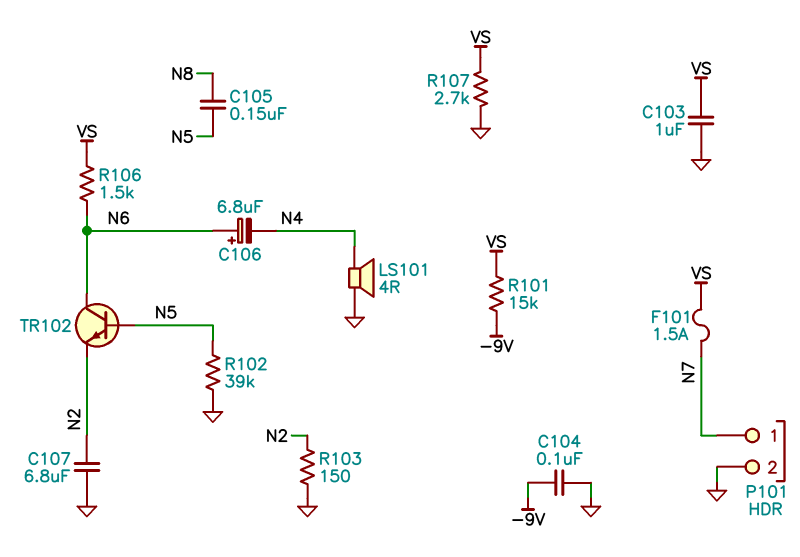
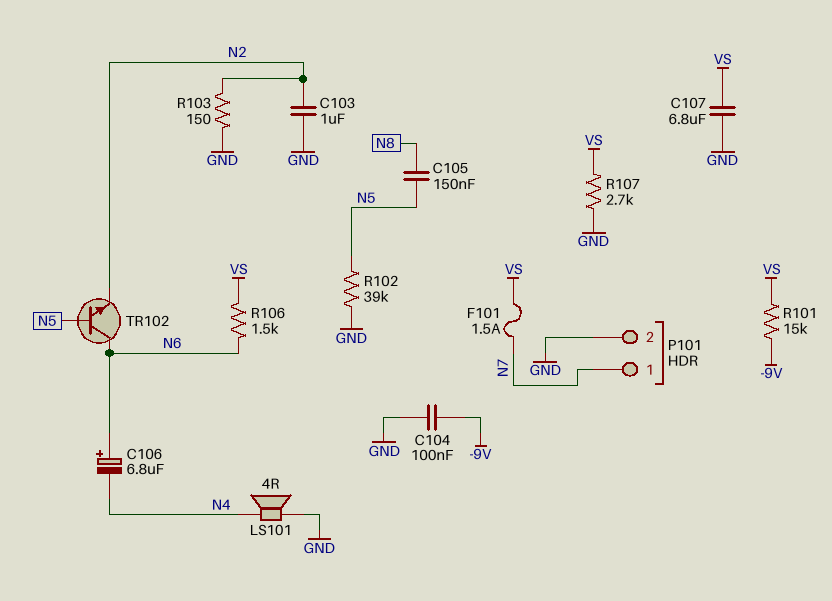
C103: 1uF (GND, VS) -> 1uF (GND, N2)
C107: 6.8uF (GND, N2) -> 6.8uF (GND, VS)

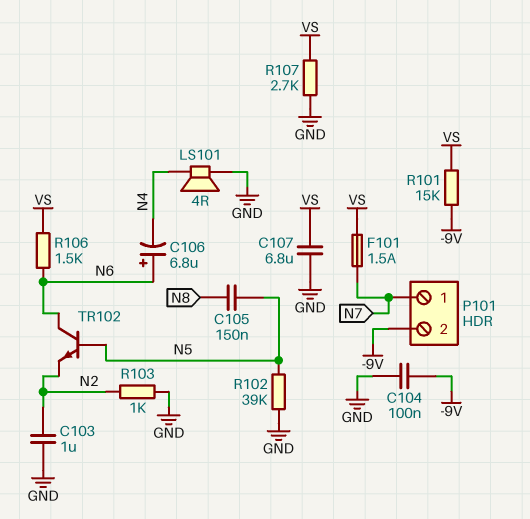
P101 pin 2: GND -> -9V
R103: 150 (GND, N2) -> 1k (GND, N2)

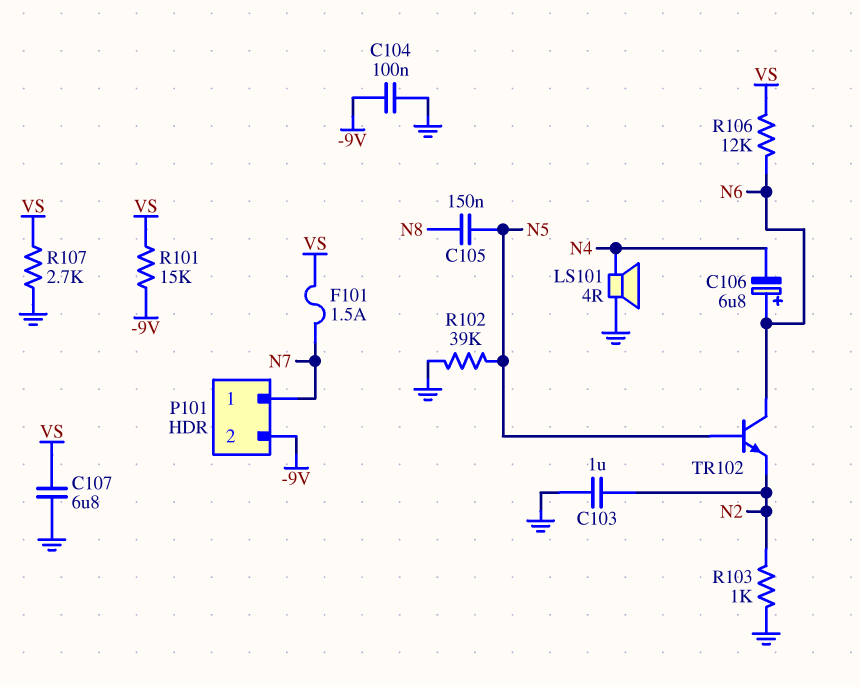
R106: 1.5k (N6, VS) -> 12k (N6, VS)

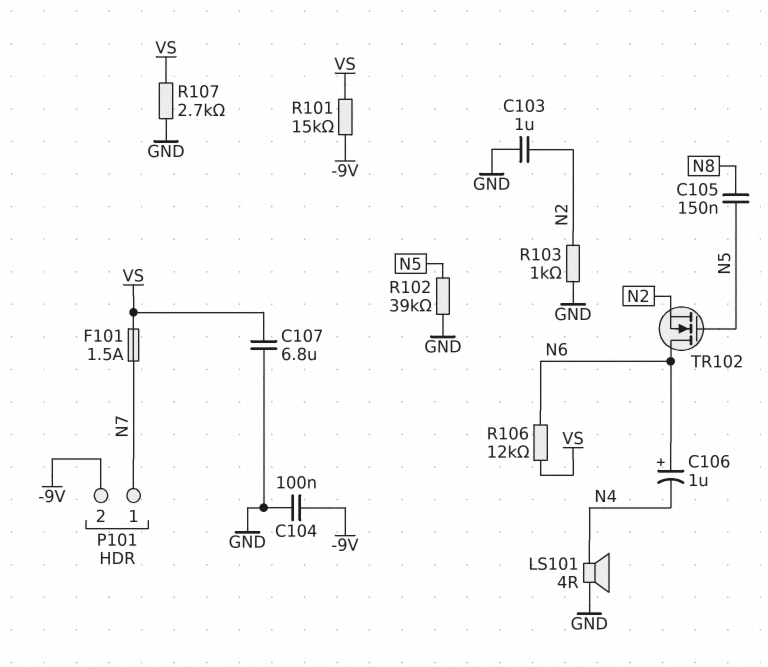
C106: 6.8uF (plus N6, minus N4) -> 1uF (plus N6, minus N4)
TR102: NPN (B N5, C N6, E N2) -> NMOS (G N5, D N6, S N2)

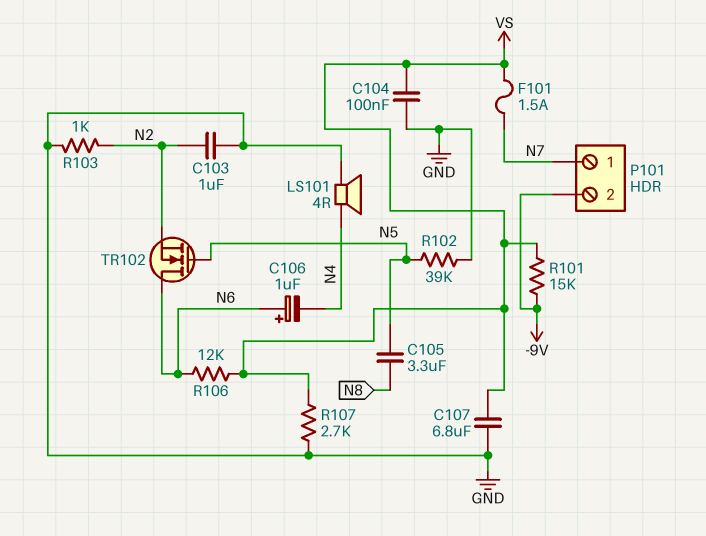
C104: 100nF (-9V, GND) -> 100nF (GND, VS)
C105: 150nF (N5, N8) -> 3.3uF (N5, N8)

